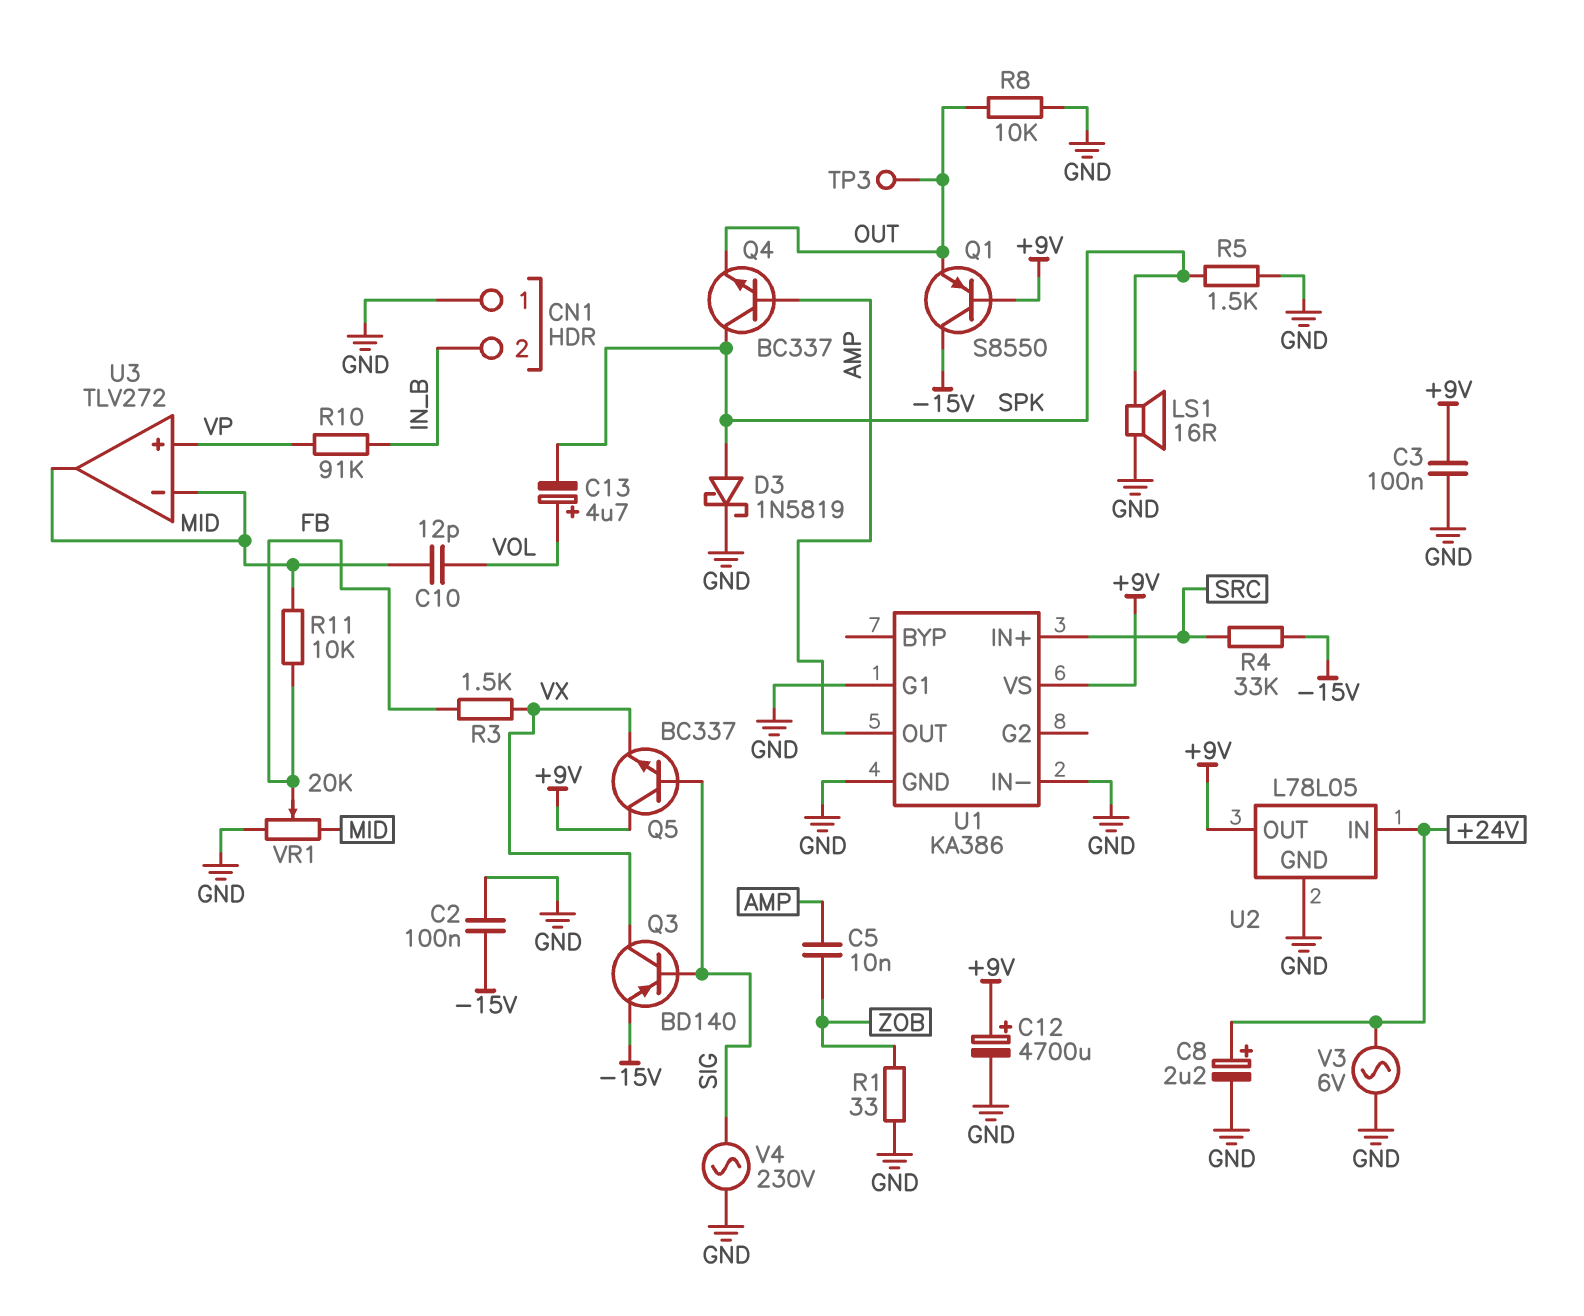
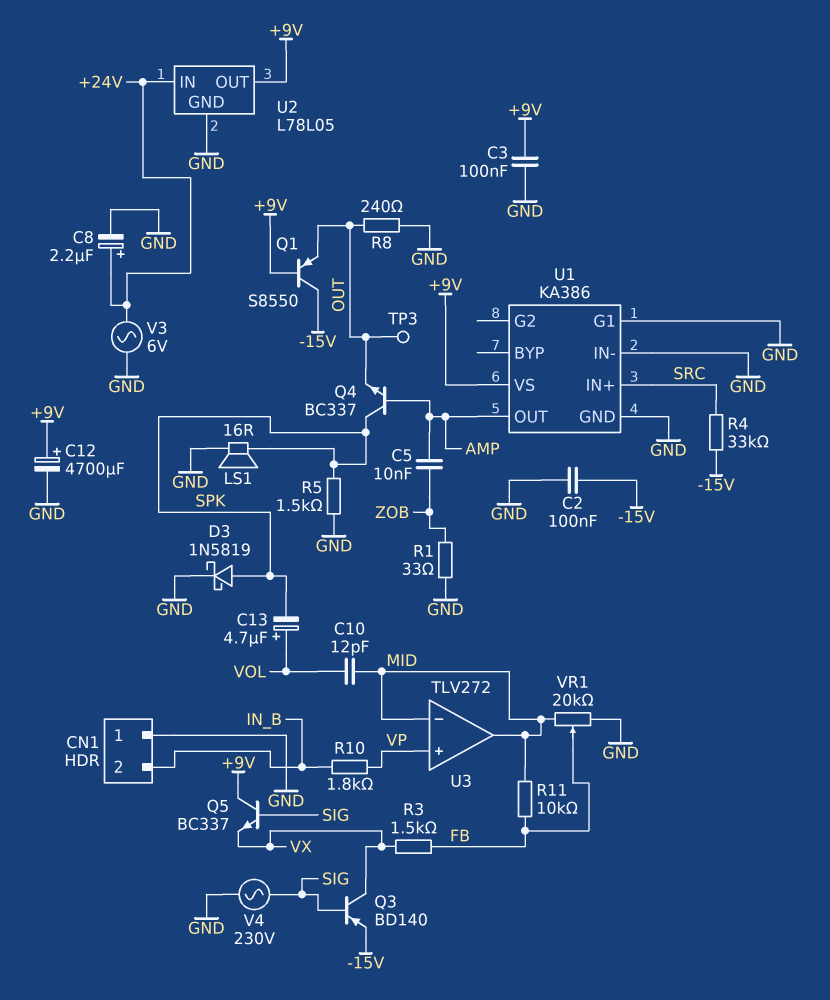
R8: 10k (GND, OUT) -> 240 (GND, OUT)
R10: 91k (IN_B, VP) -> 1.8k (IN_B, VP)

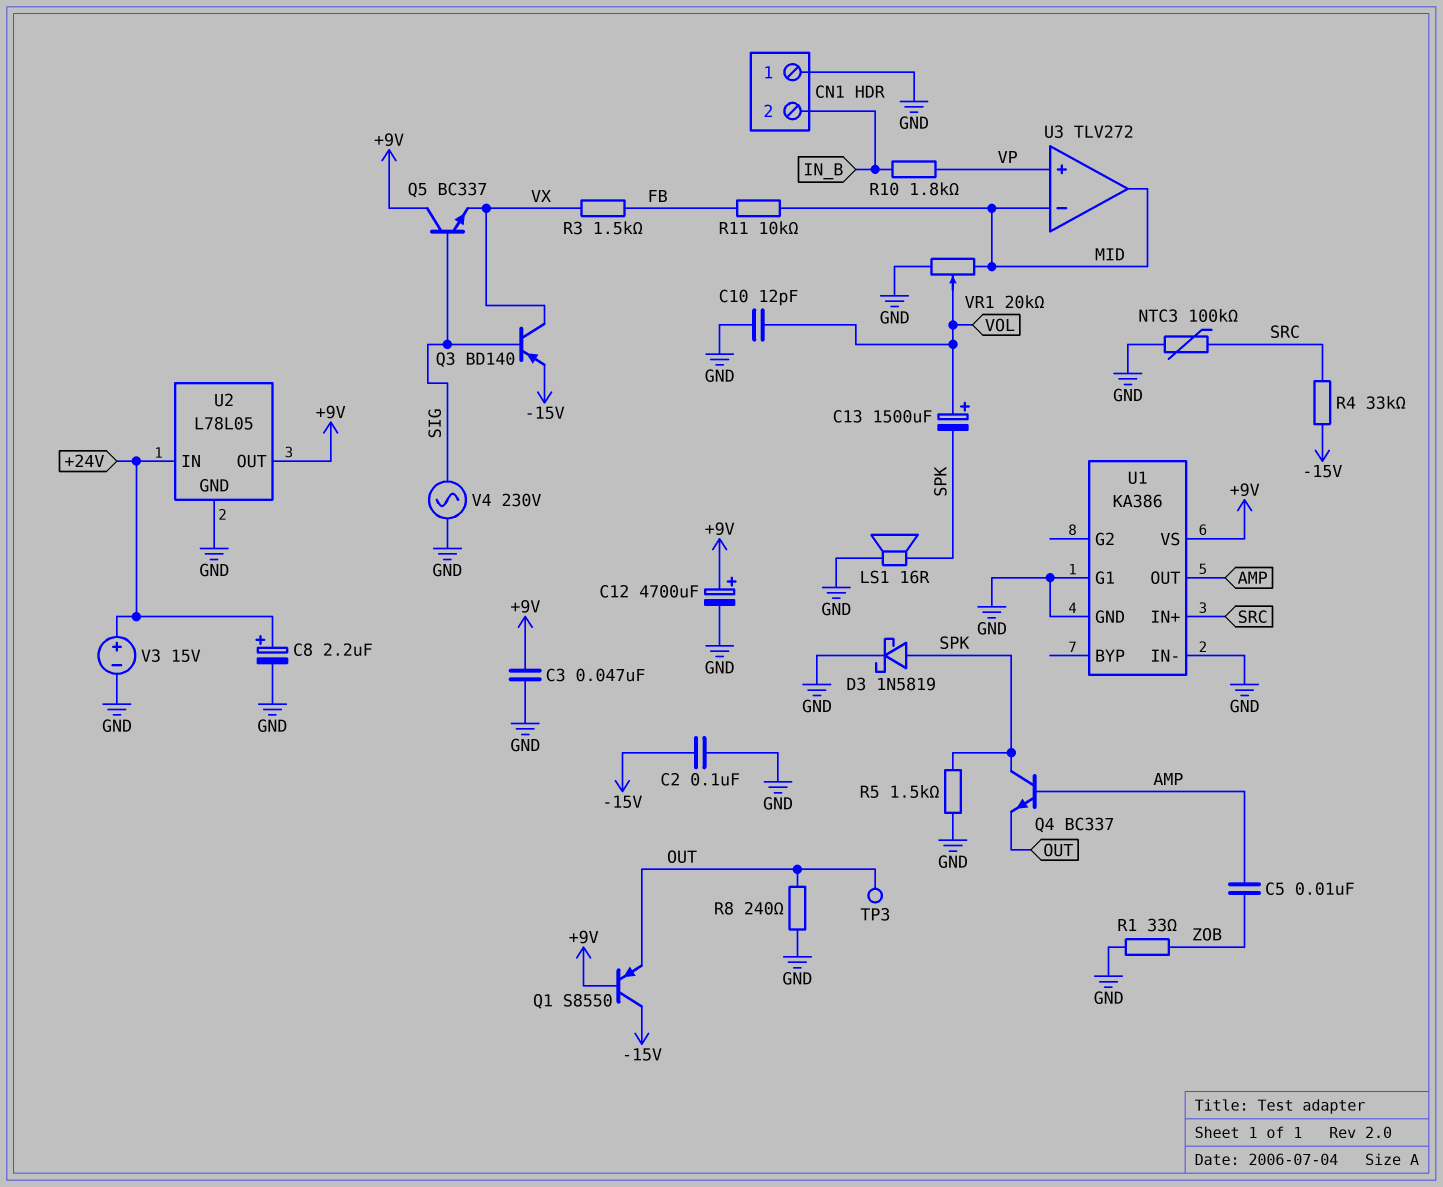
C3: 100nF (+9V, GND) -> 47nF (+9V, GND)
C10: 12pF (MID, VOL) -> 12pF (GND, VOL)
C13: 4.7uF (plus VOL, minus SPK) -> 1500uF (plus VOL, minus SPK)
NTC3: none -> 100k (GND, SRC)
V3: AC 6V (+24V, GND) -> 15V (plus +24V, minus GND)
VR1: 20k (GND, MID, wiper FB) -> 20k (GND, MID, wiper VOL)

